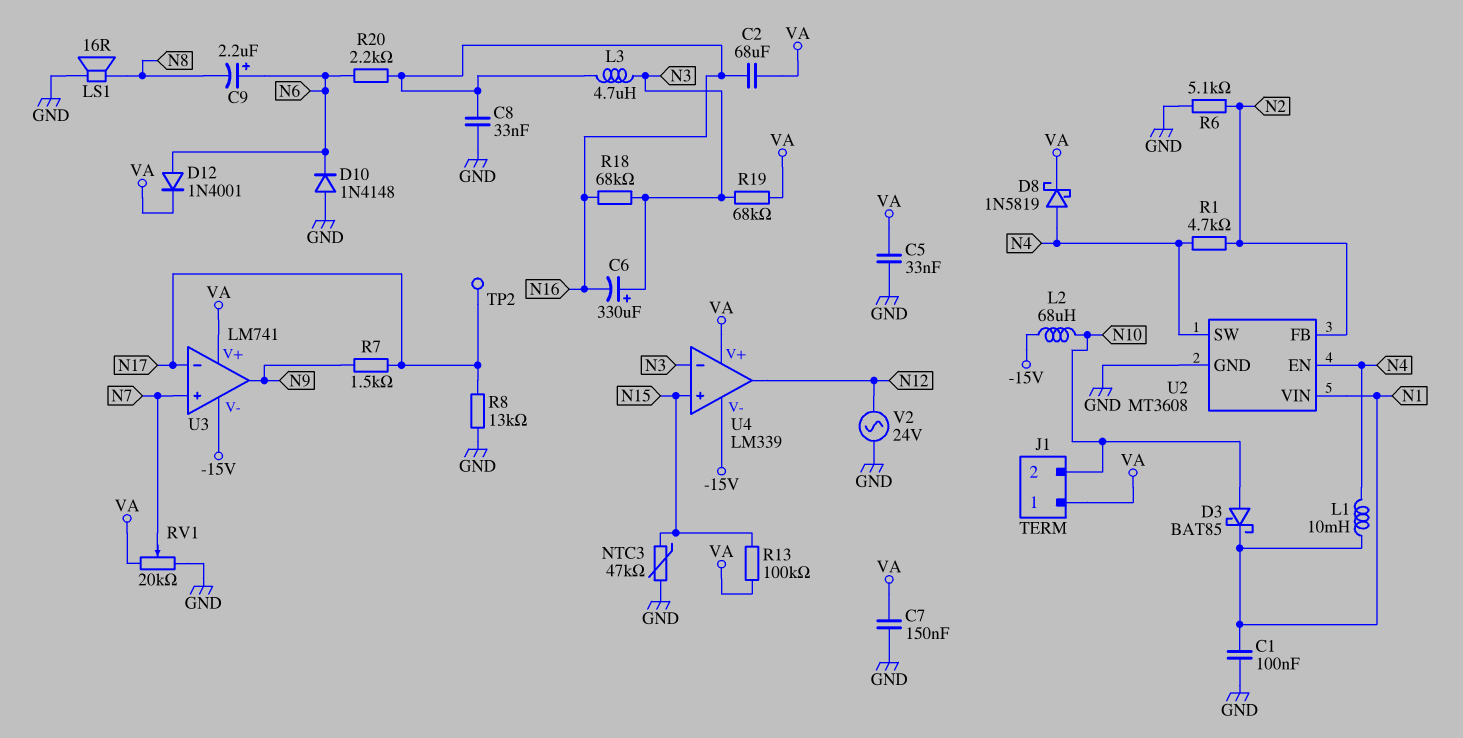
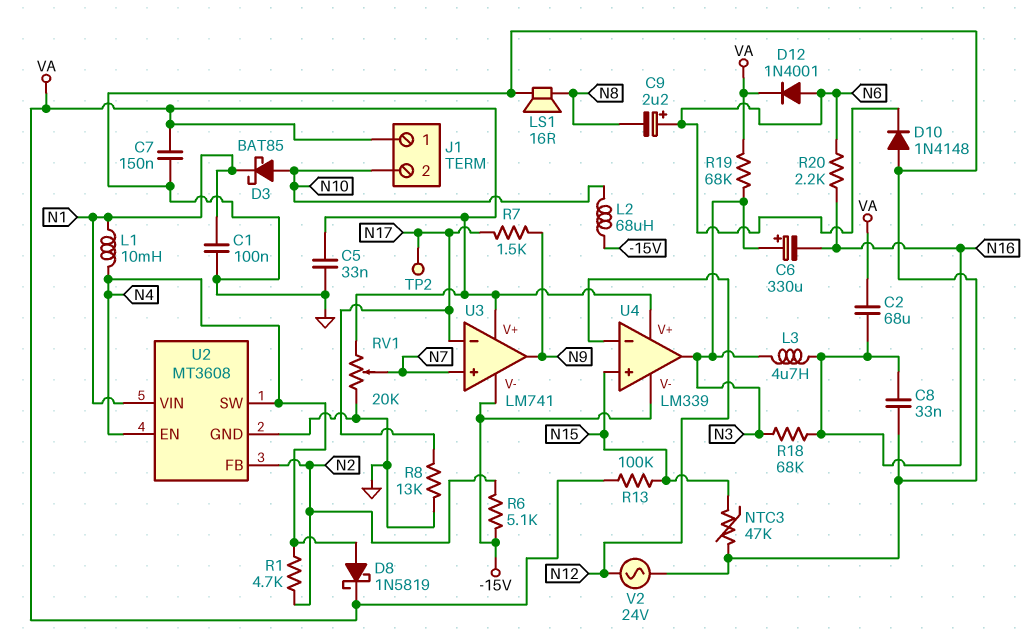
R6: 5.1k (GND, N2) -> 5.1k (-15V, N2)
U4 pin in-: N3 -> N12
U4 pin out: N12 -> N3

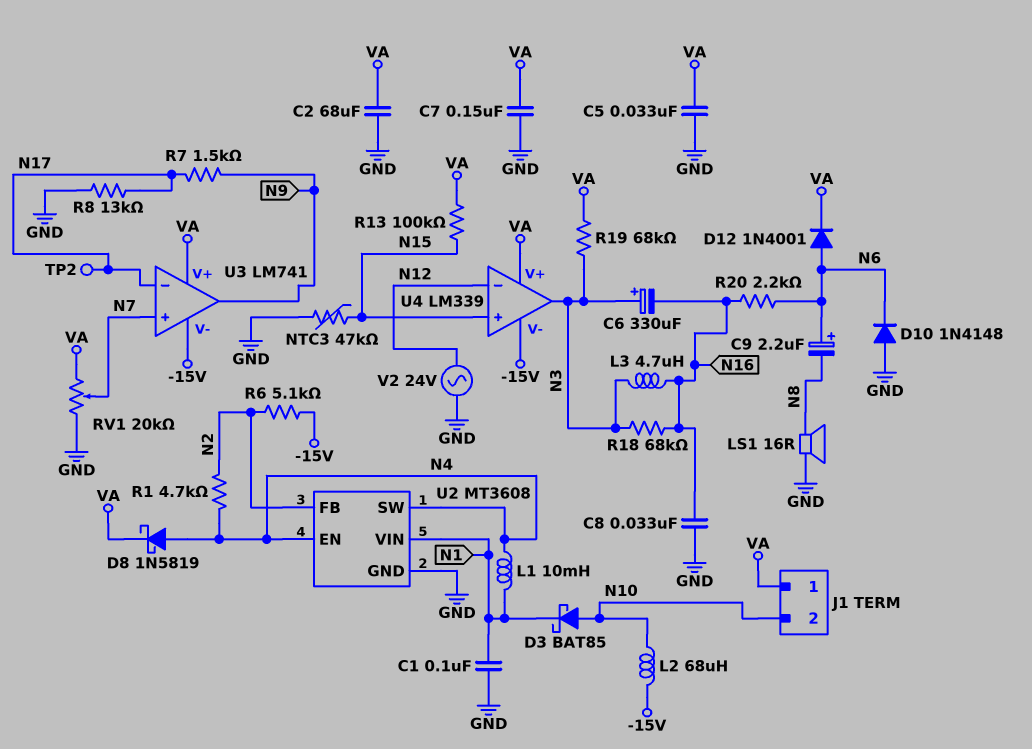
C2: 68uF (N16, VA) -> 68uF (GND, VA)

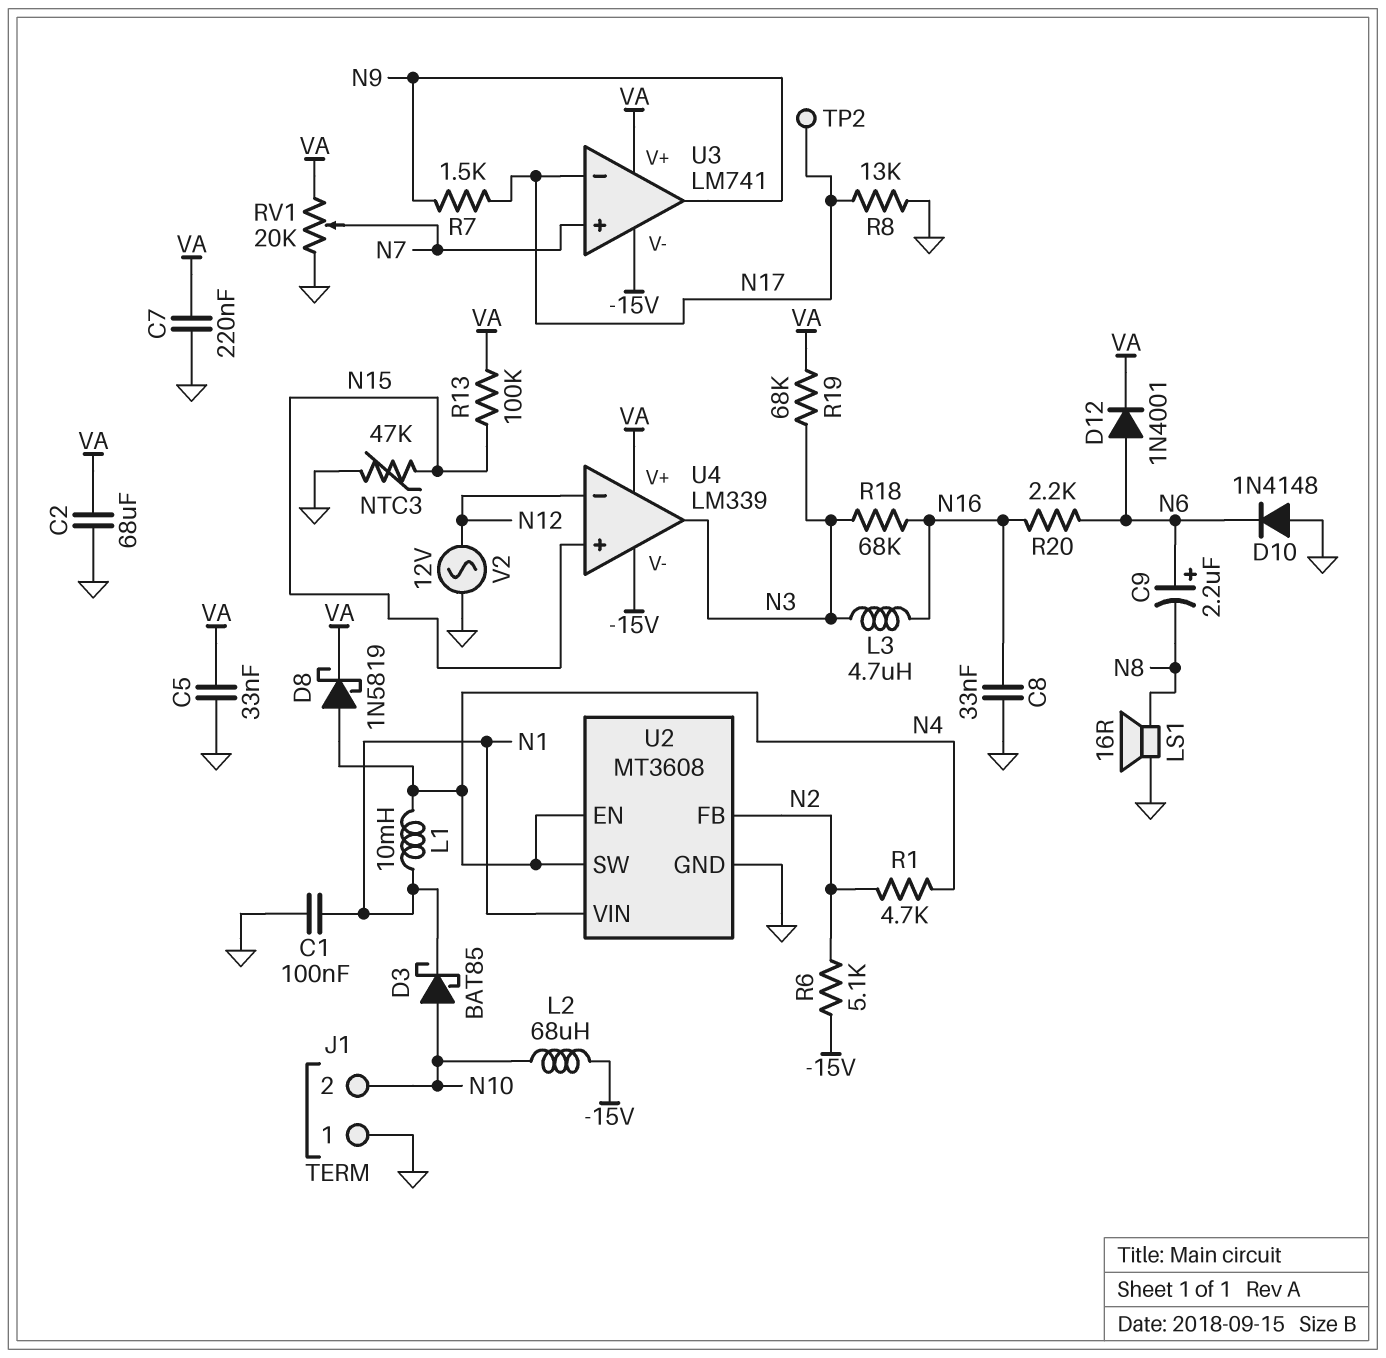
C6: 330uF (plus N3, minus N16) -> none
C7: 150nF (GND, VA) -> 220nF (GND, VA)
J1 pin 1: VA -> GND
V2: AC 24V (GND, N12) -> AC 12V (GND, N12)

